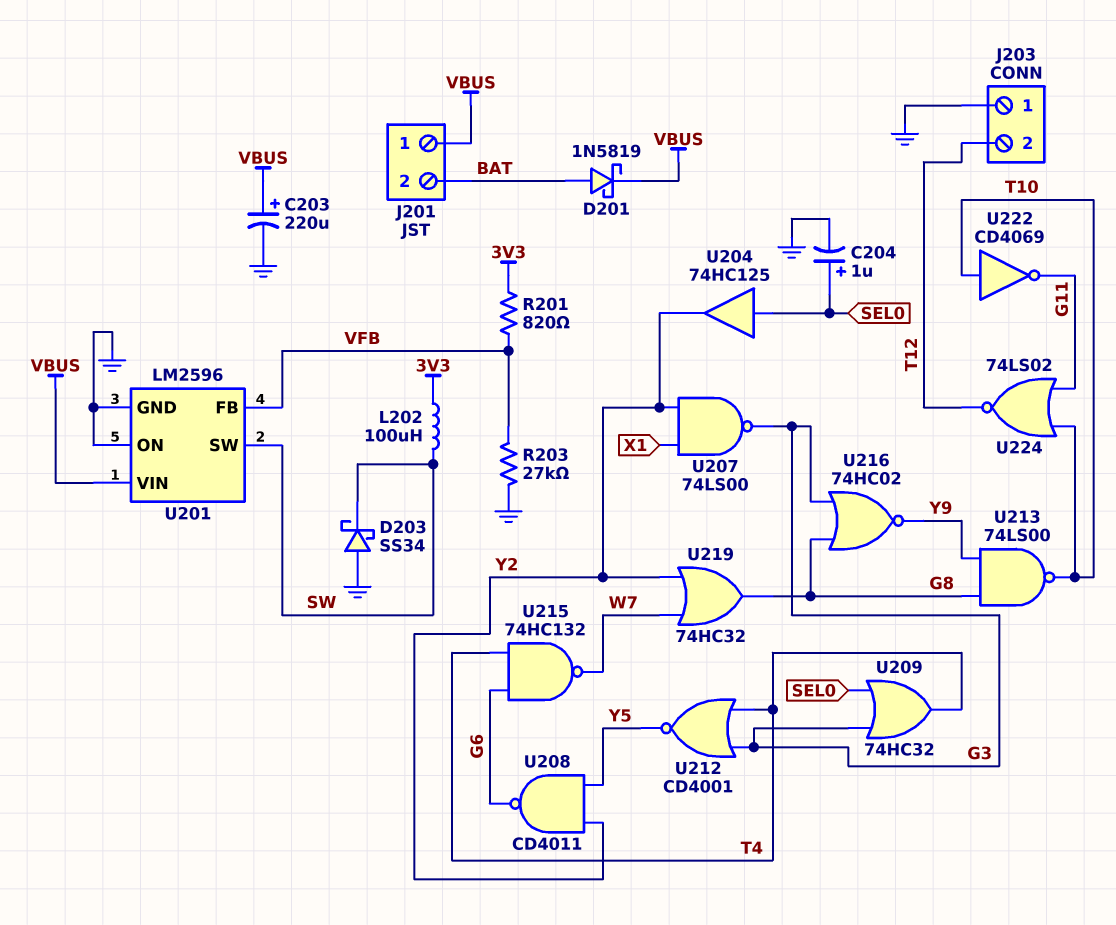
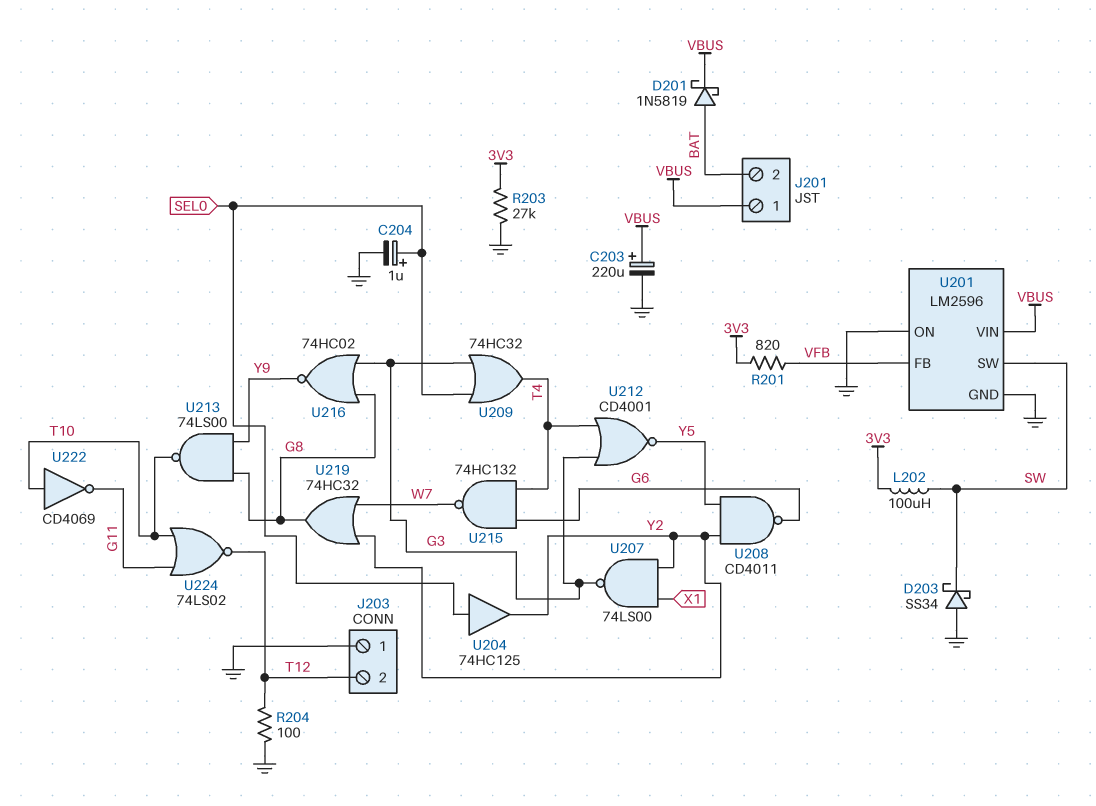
R203: 27k (GND, VFB) -> 27k (3V3, GND)
R204: none -> 100 (GND, T12)

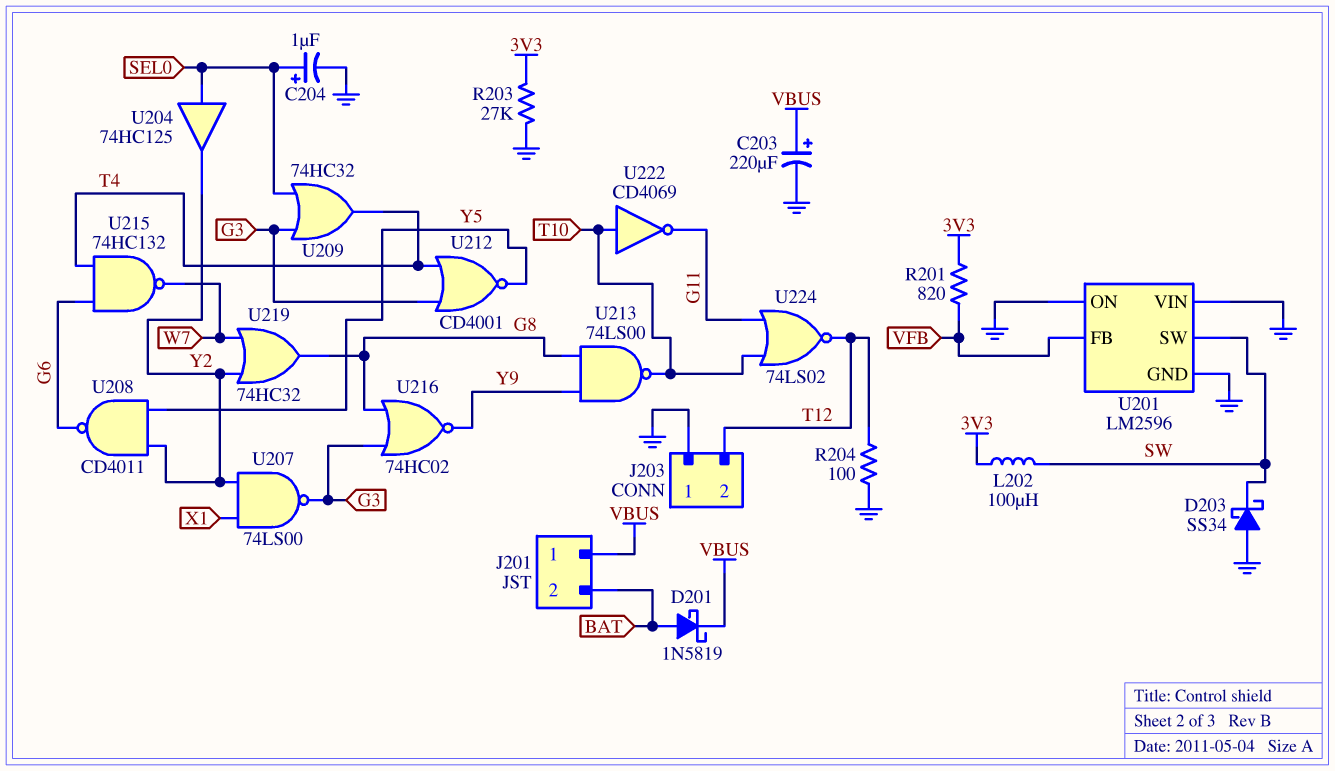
U201 pin VIN: VBUS -> GND

